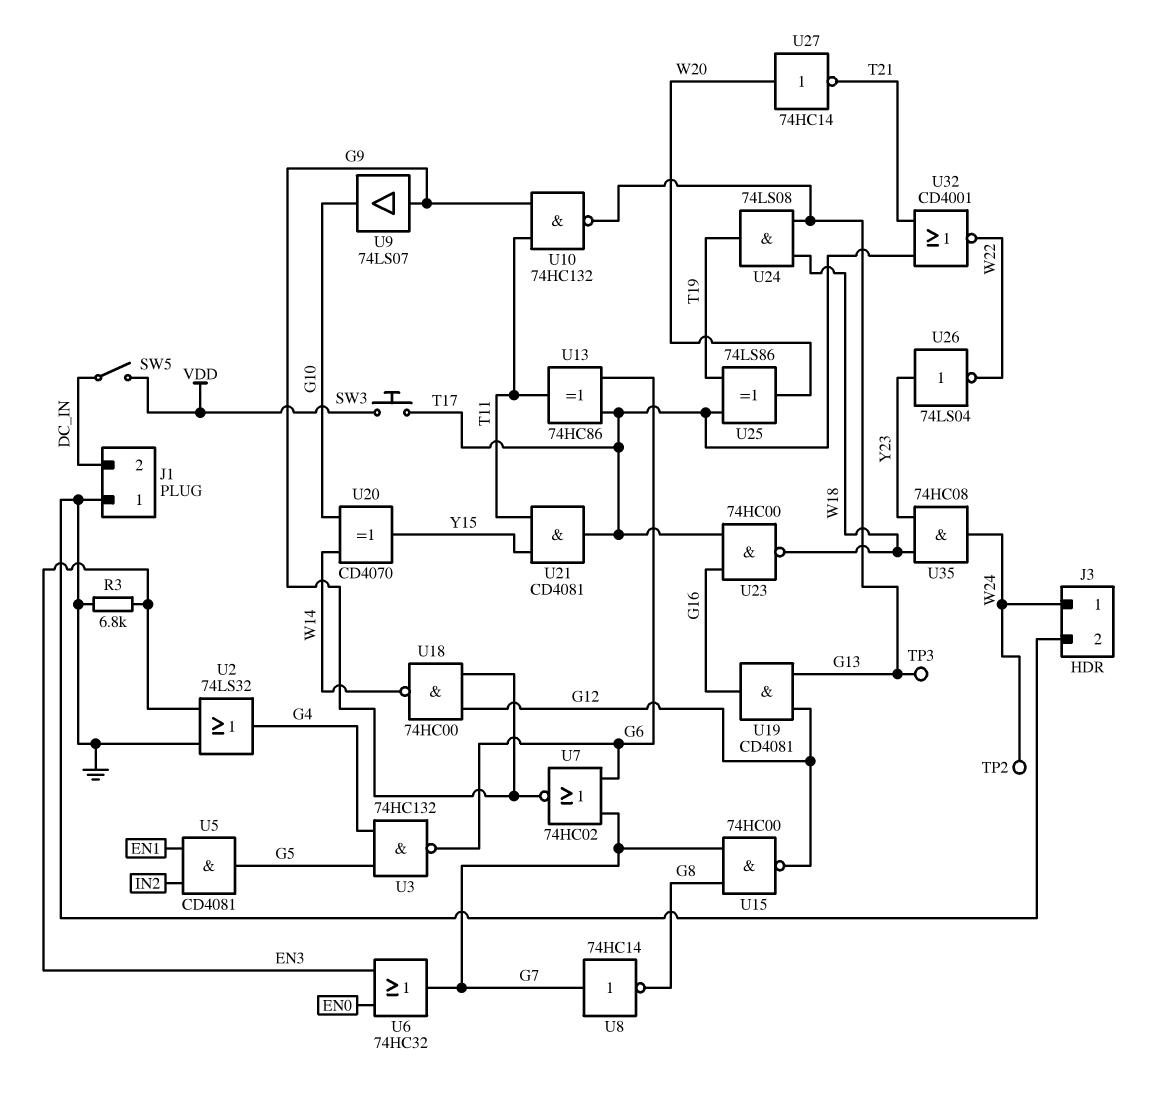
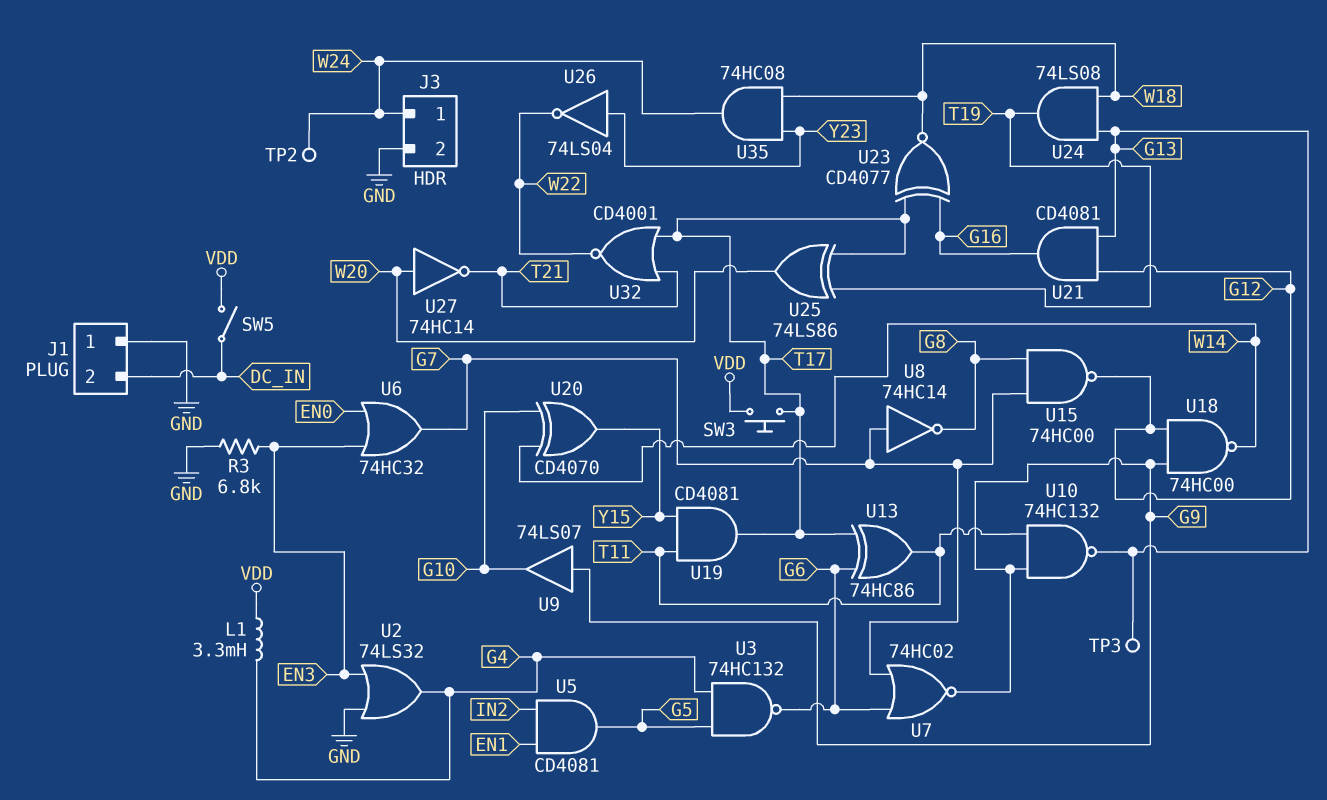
L1: none -> 3.3mH (G4, VDD)
U19: AND CD4081 (in G12, in G13, out G16) -> AND CD4081 (in T11, in Y15, out T17)
U21: AND CD4081 (in T11, in Y15, out T17) -> AND CD4081 (in G12, in G13, out G16)
U23: NAND 74HC00 (in G16, in T17, out W18) -> XNOR CD4077 (in G16, in T17, out W18)

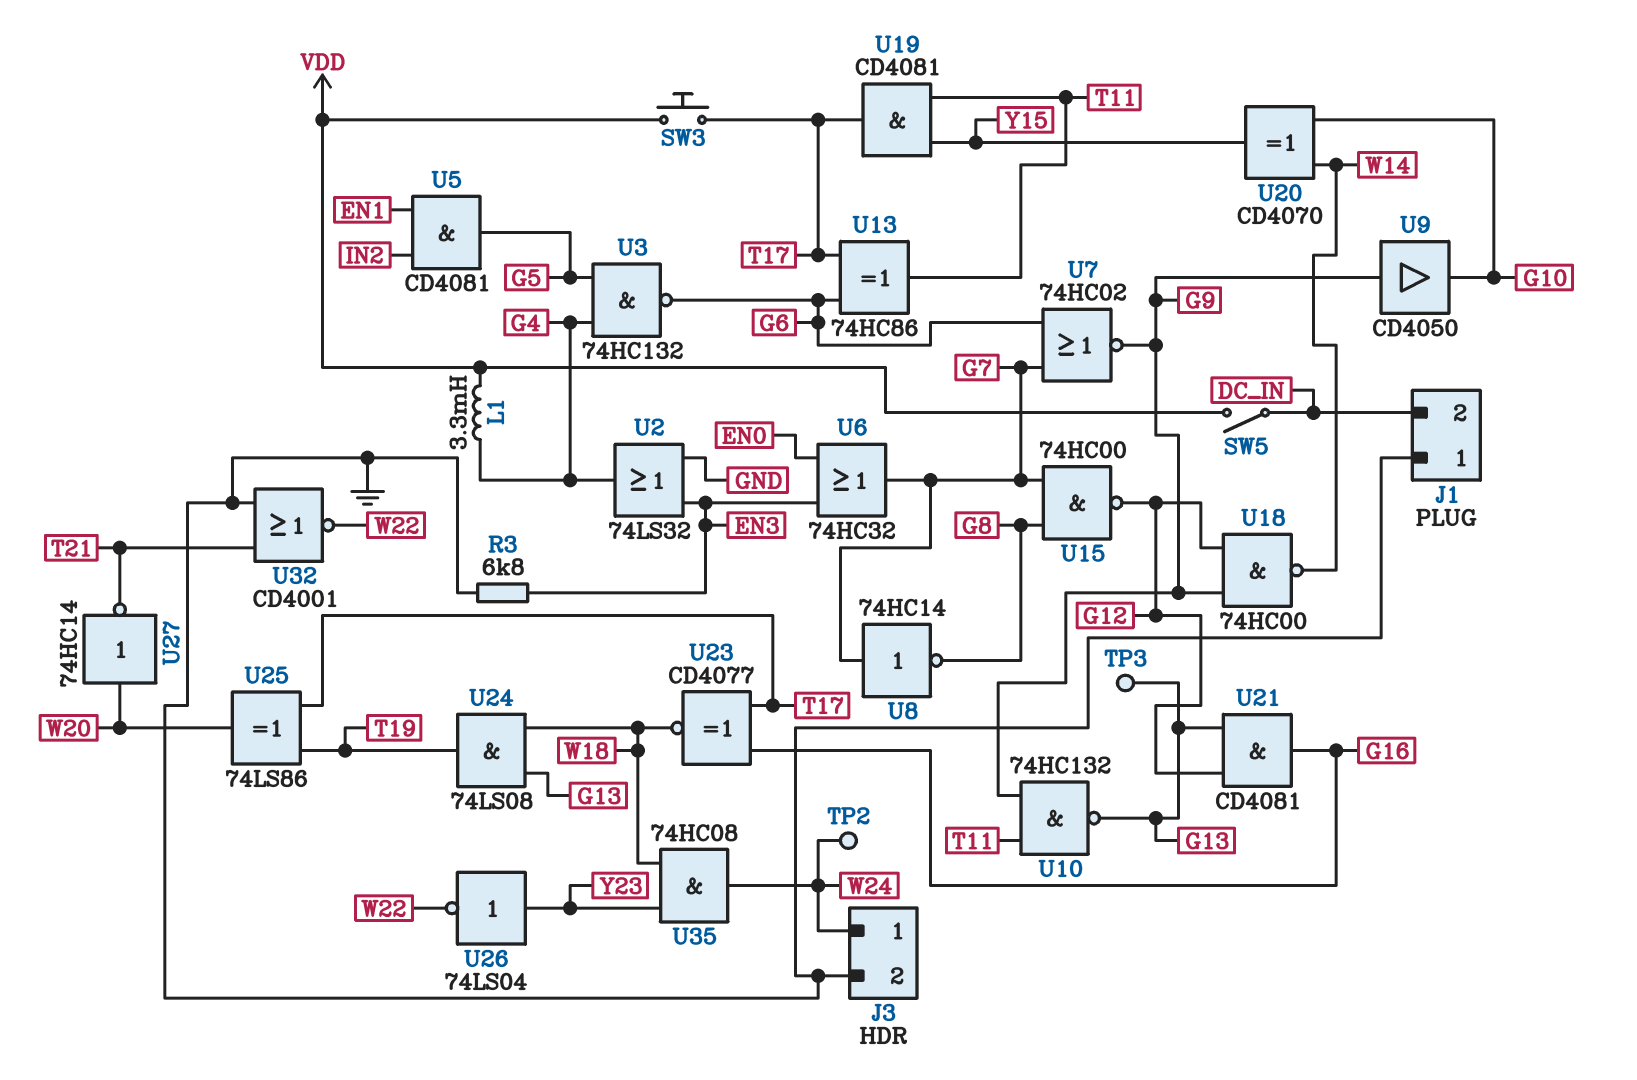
U9: buffer 74LS07 (in G9, out G10) -> buffer CD4050 (in G9, out G10)
U32: NOR CD4001 (in T17, in T21, out W22) -> NOR CD4001 (in GND, in T21, out W22)

